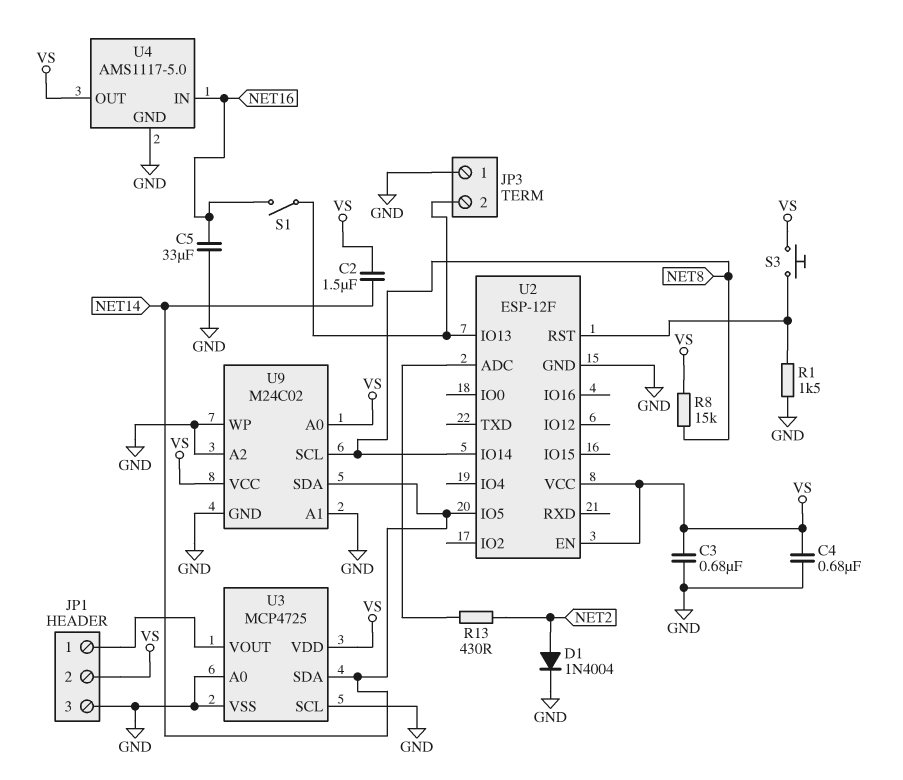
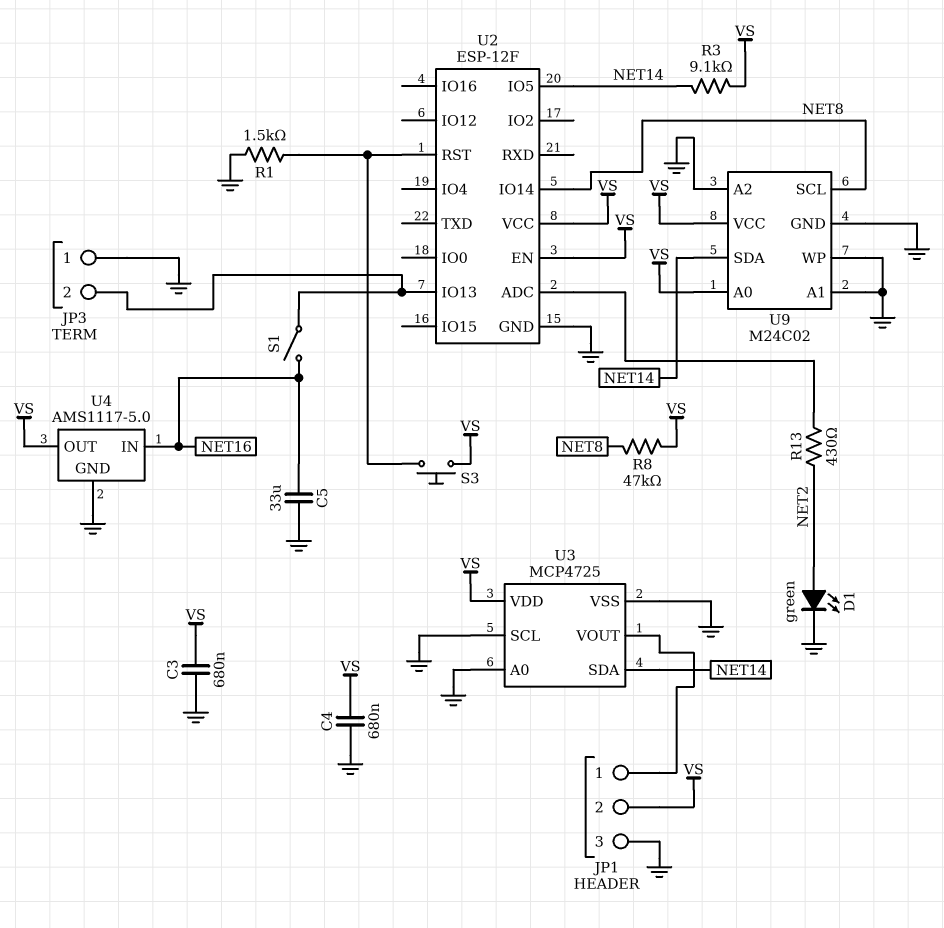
C2: 1.5uF (NET14, VS) -> none
D1: diode 1N4004 (A NET2, K GND) -> LED green (A NET2, K GND)
R3: none -> 9.1k (NET14, VS)
R8: 15k (NET8, VS) -> 47k (NET8, VS)

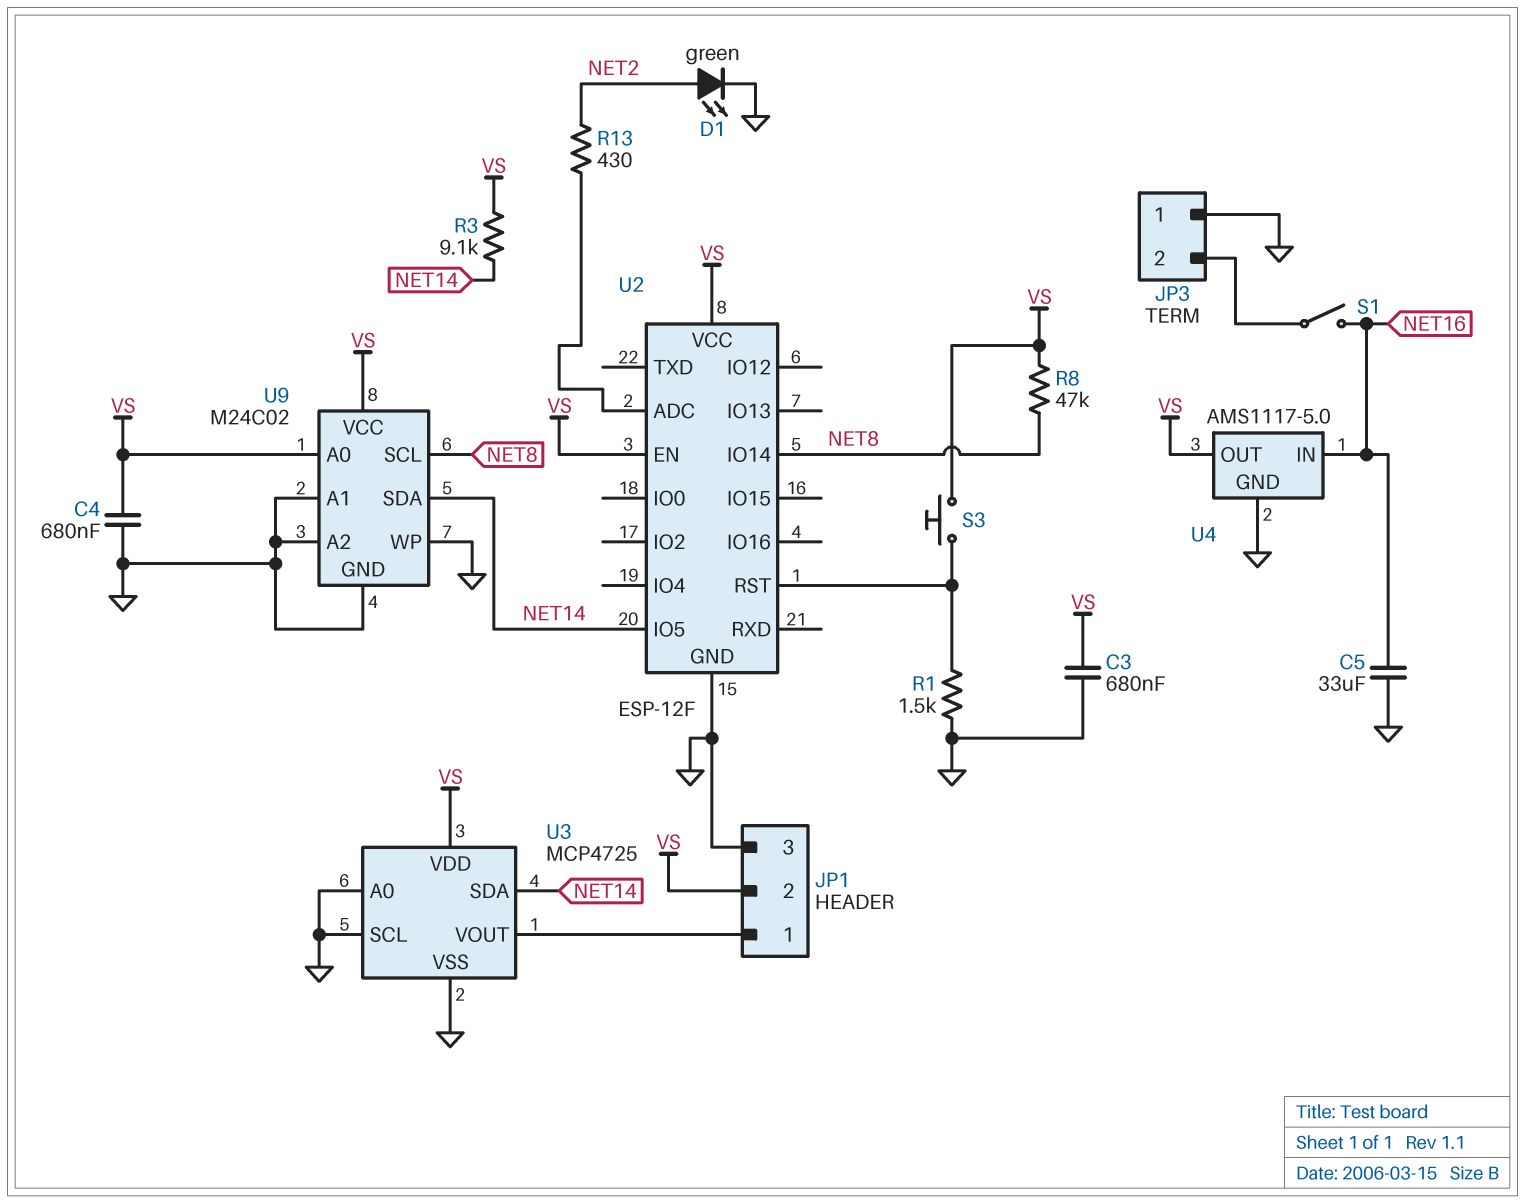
U2 pin IO13: JP3/2 -> none

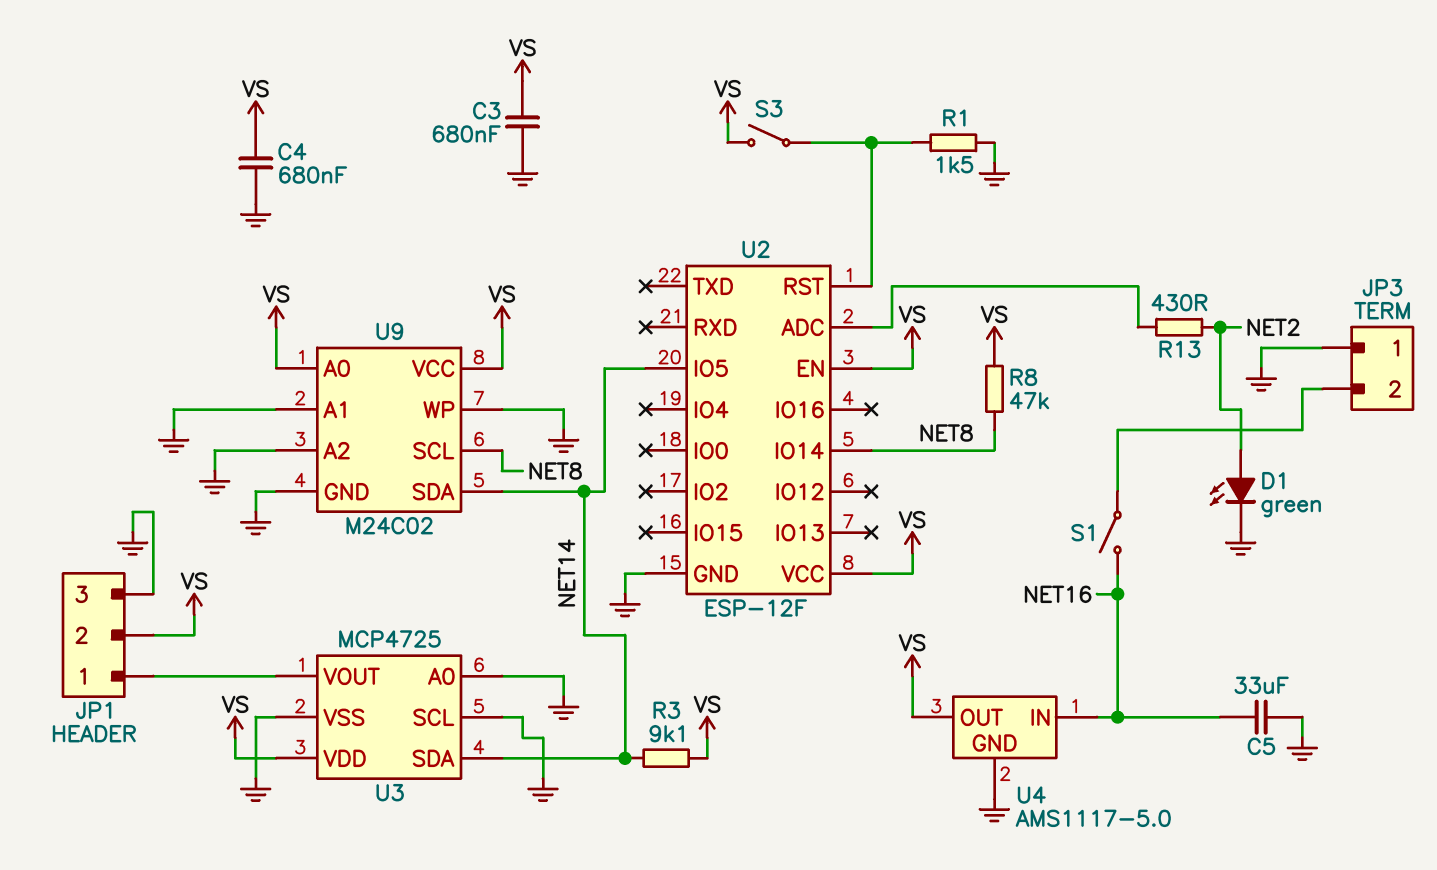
S3: button (U2/RST, VS) -> switch (U2/RST, VS)

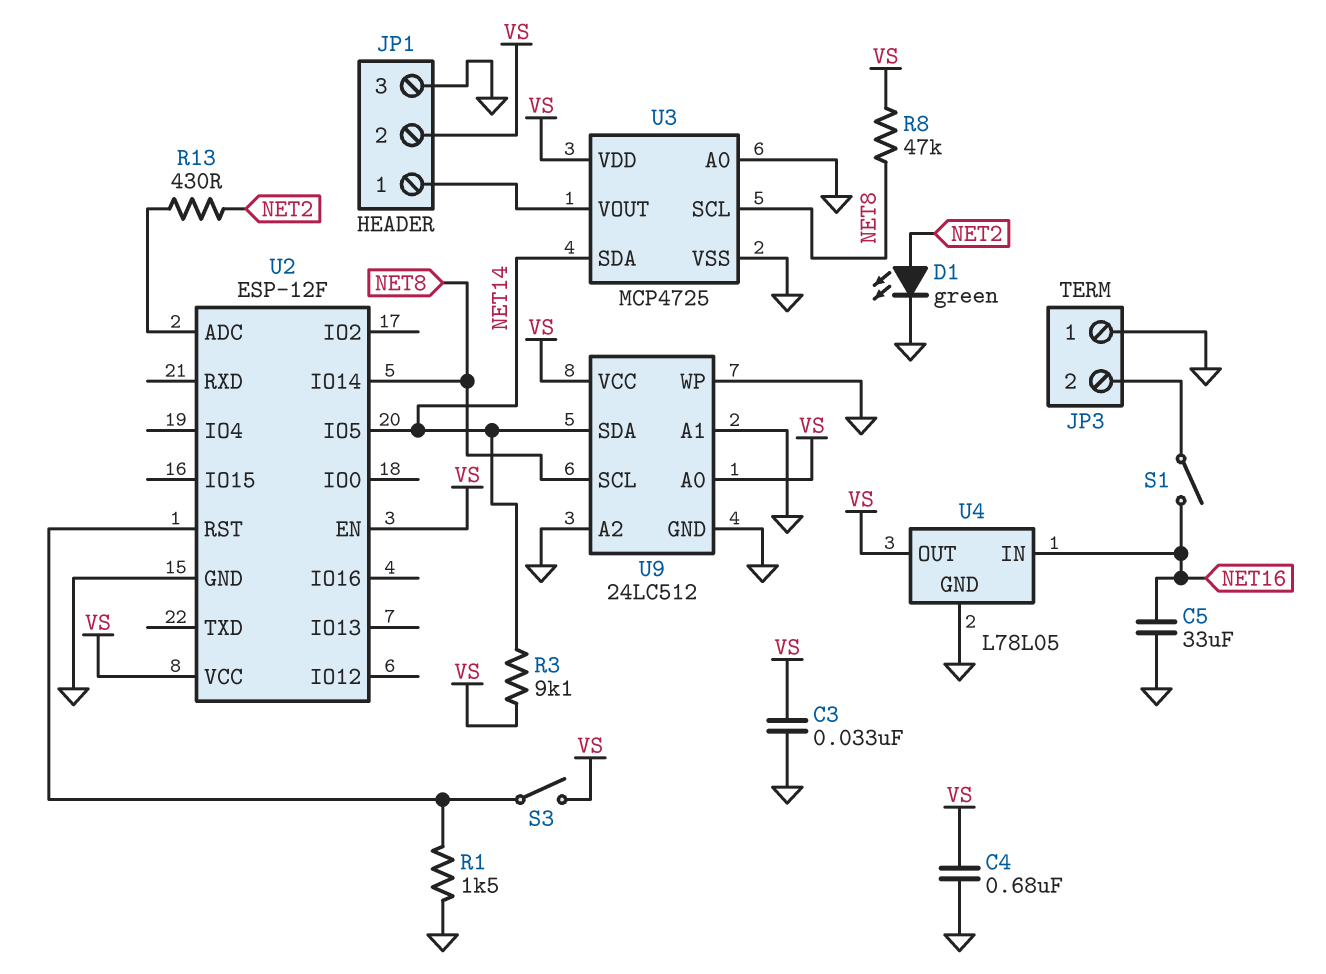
C3: 680nF (GND, VS) -> 33nF (GND, VS)
U3 pin SCL: GND -> NET8
U4: AMS1117-5.0 -> L78L05
U9: M24C02 -> 24LC512

